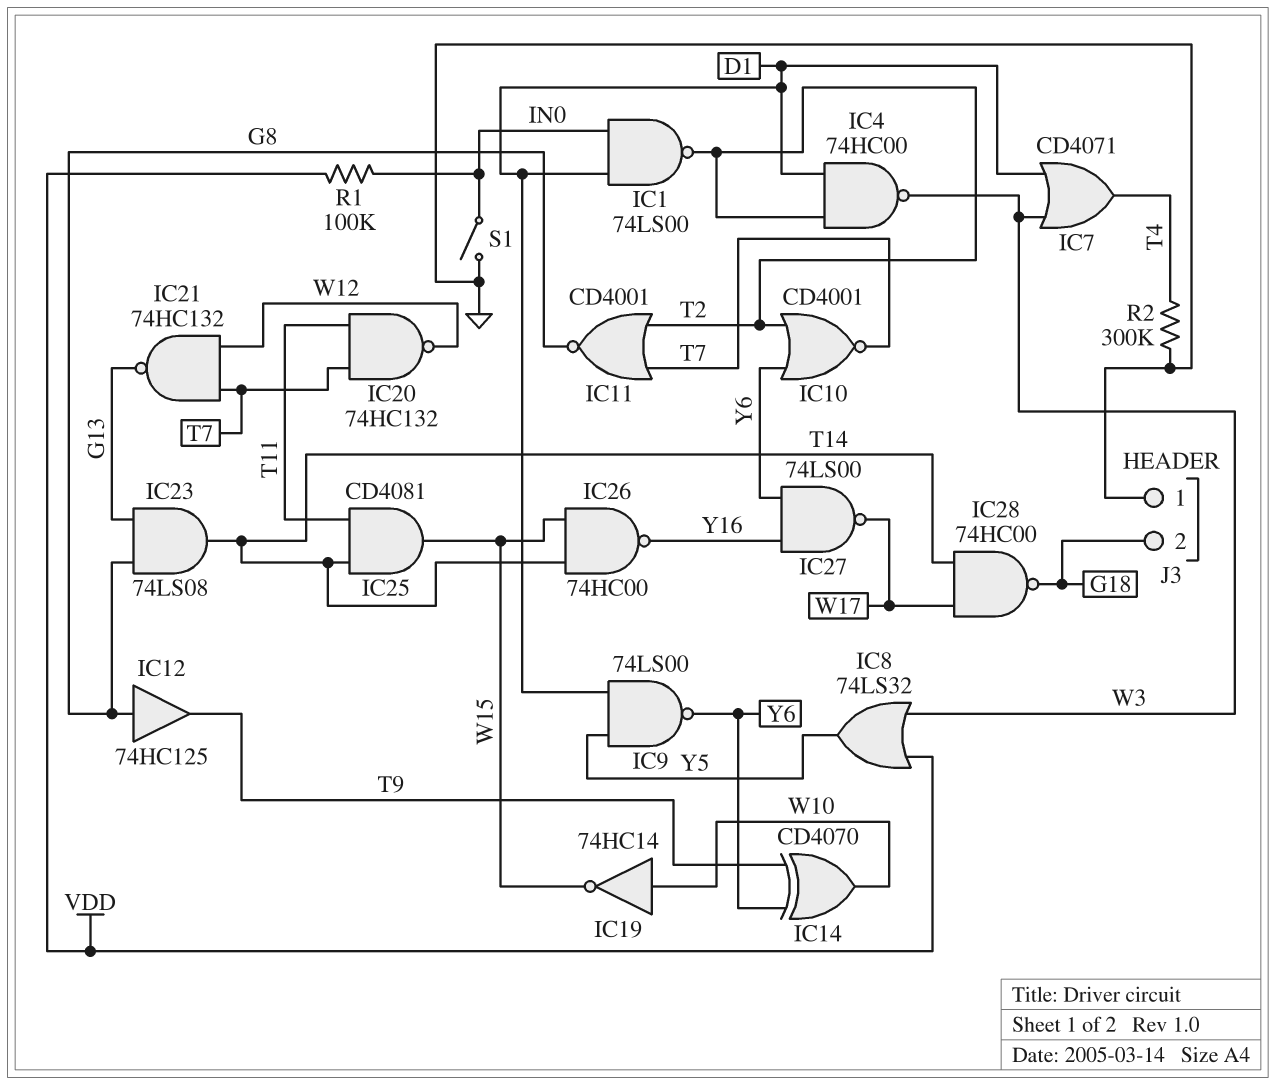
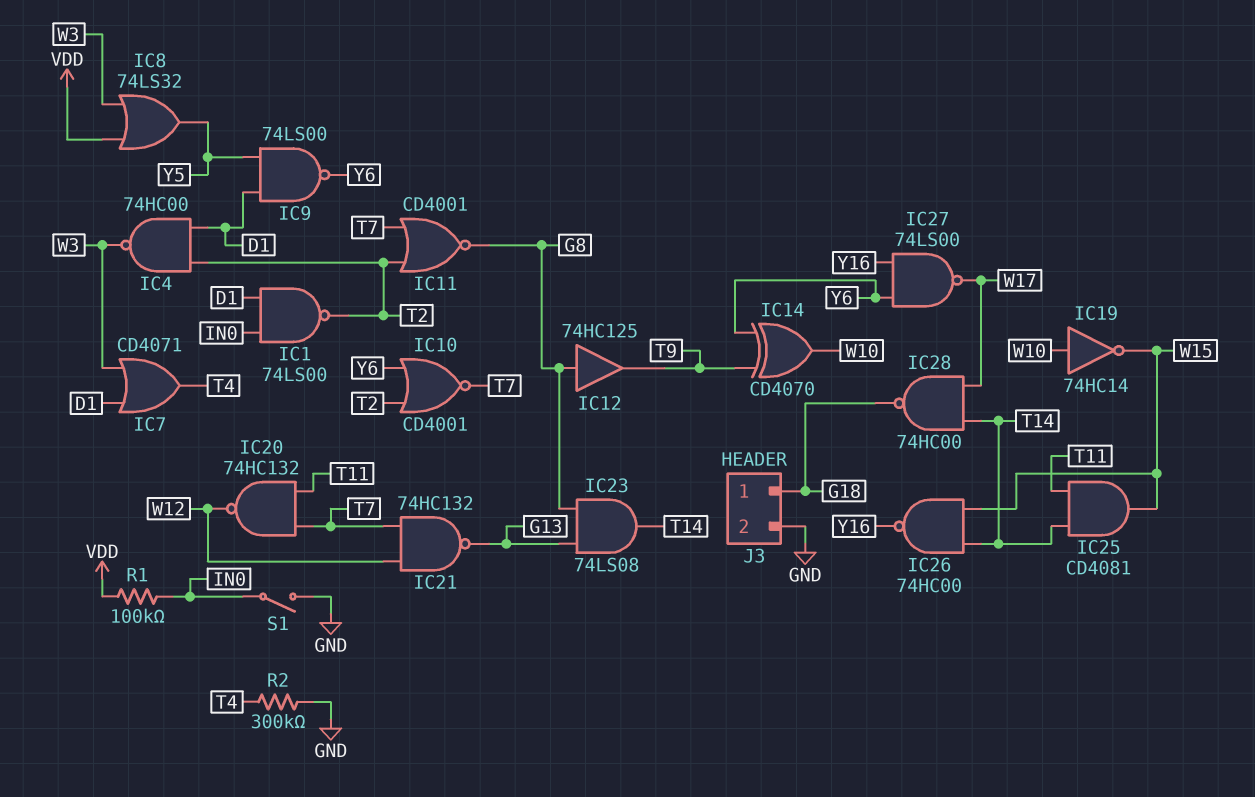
J3 pin 1: GND -> G18
J3 pin 2: G18 -> GND

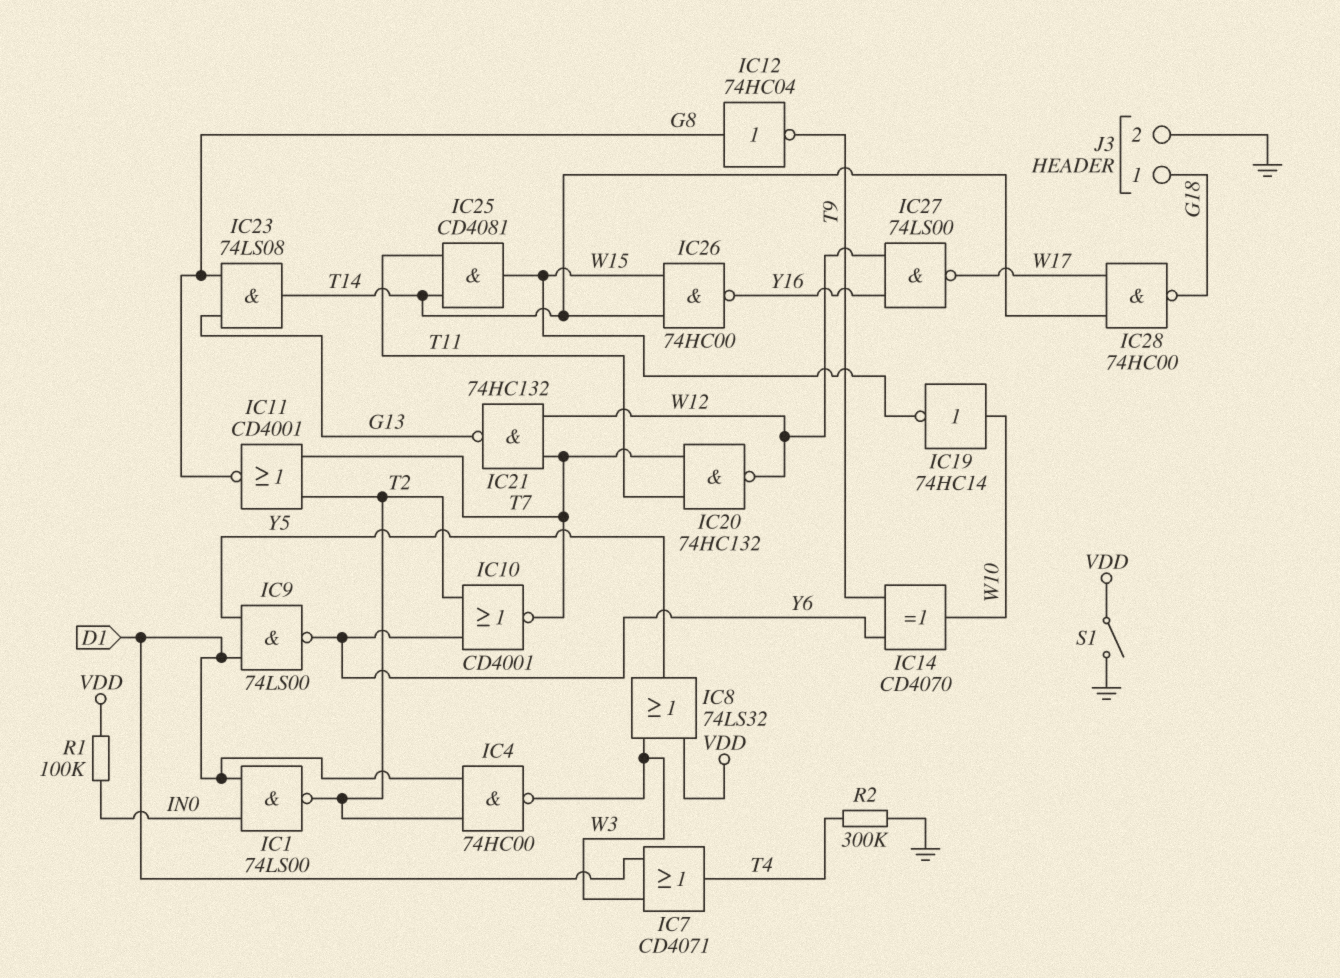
IC12: buffer 74HC125 (in G8, out T9) -> NOT 74HC04 (in G8, out T9)
IC27: NAND 74LS00 (in Y6, in Y16, out W17) -> NAND 74LS00 (in W12, in Y16, out W17)
S1: switch (GND, IN0) -> switch (GND, VDD)

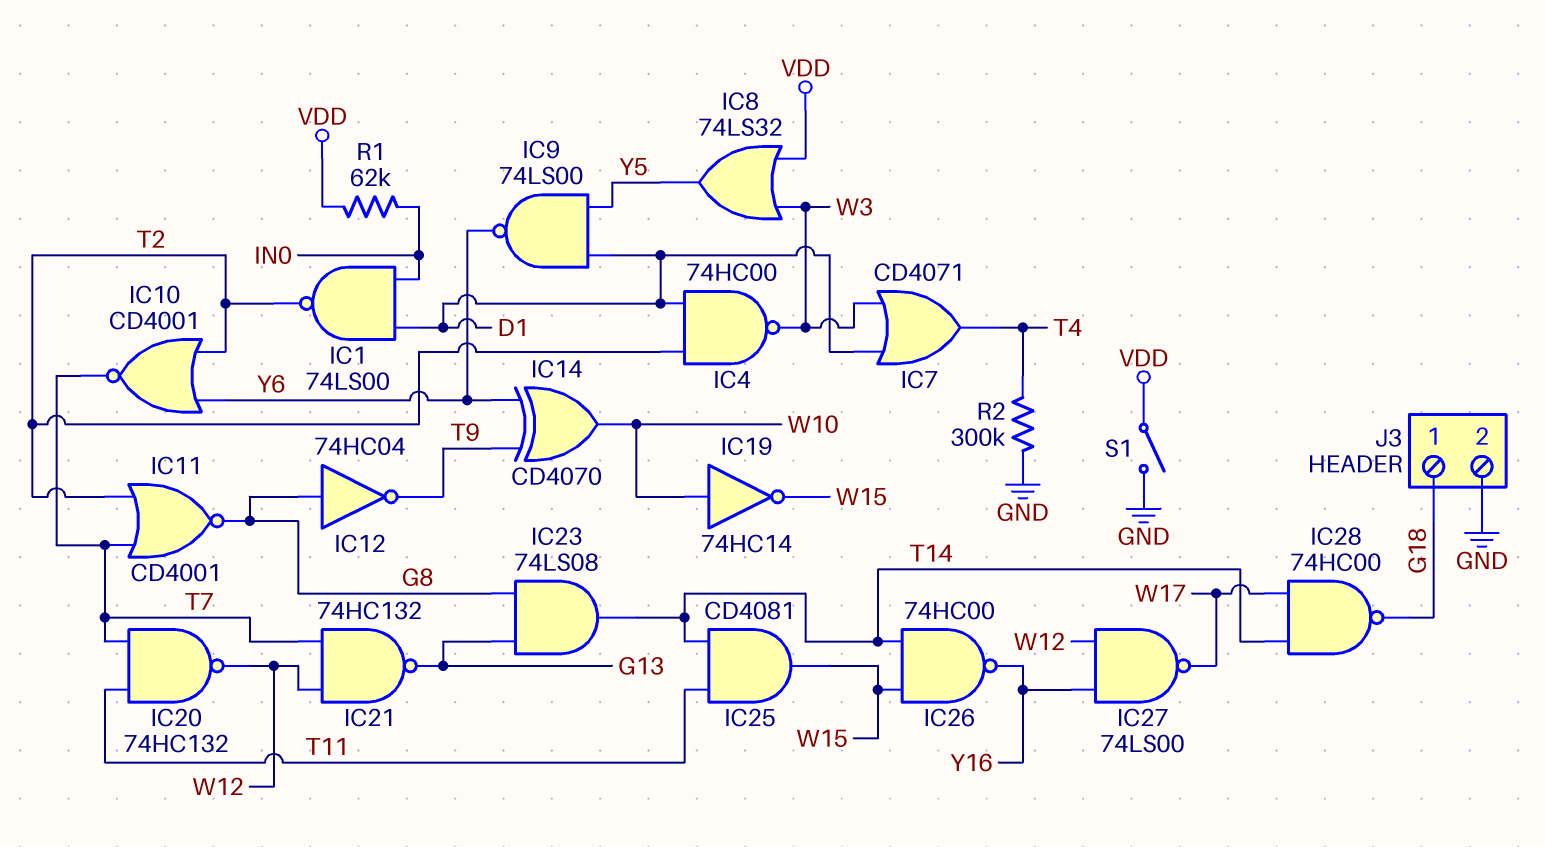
R1: 100k (IN0, VDD) -> 62k (IN0, VDD)

